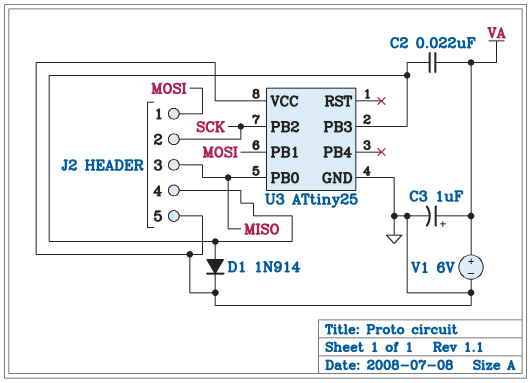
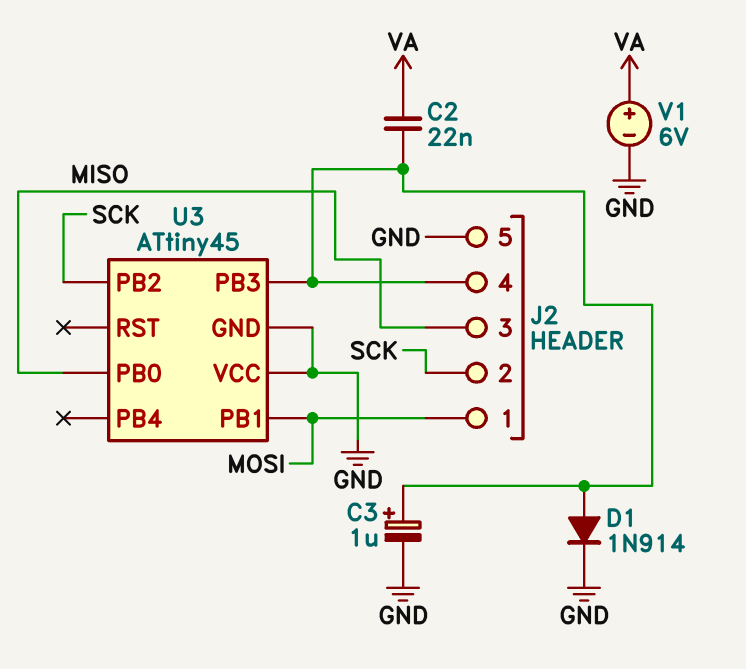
C3: 1uF (plus VA, minus GND) -> 1uF (plus J2/4, minus GND)
U3: ATtiny25 -> ATtiny45

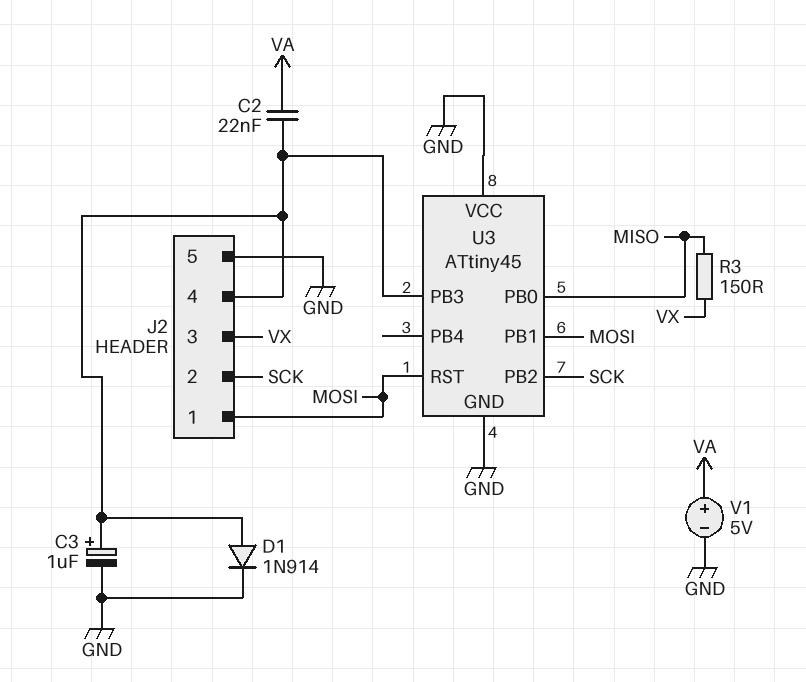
J2 pin 3: MISO -> VX
R3: none -> 150 (MISO, VX)
U3 pin RST: none -> MOSI
V1: 6V (plus VA, minus GND) -> 5V (plus VA, minus GND)

